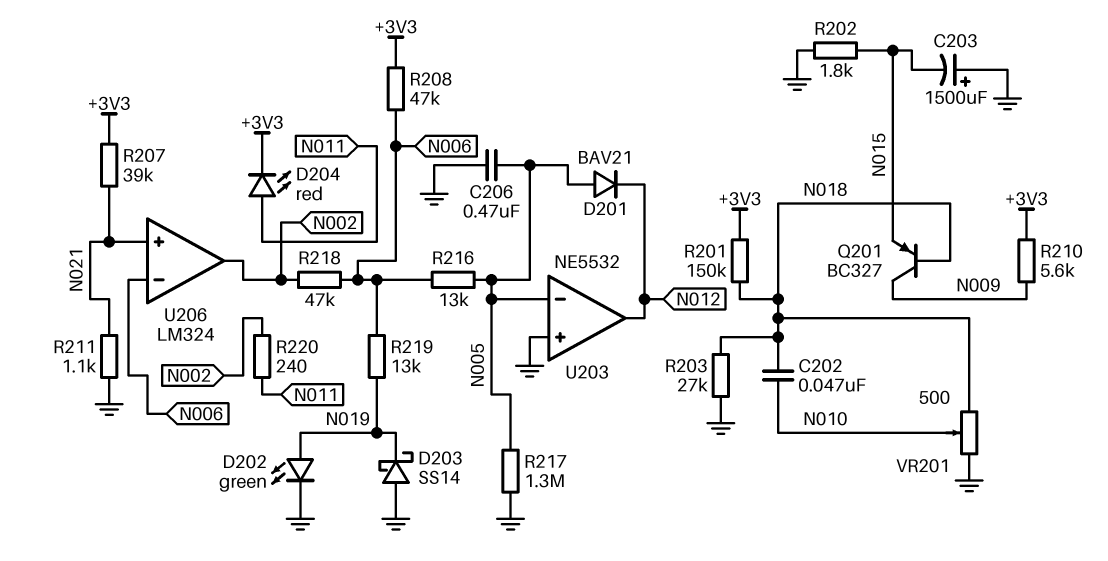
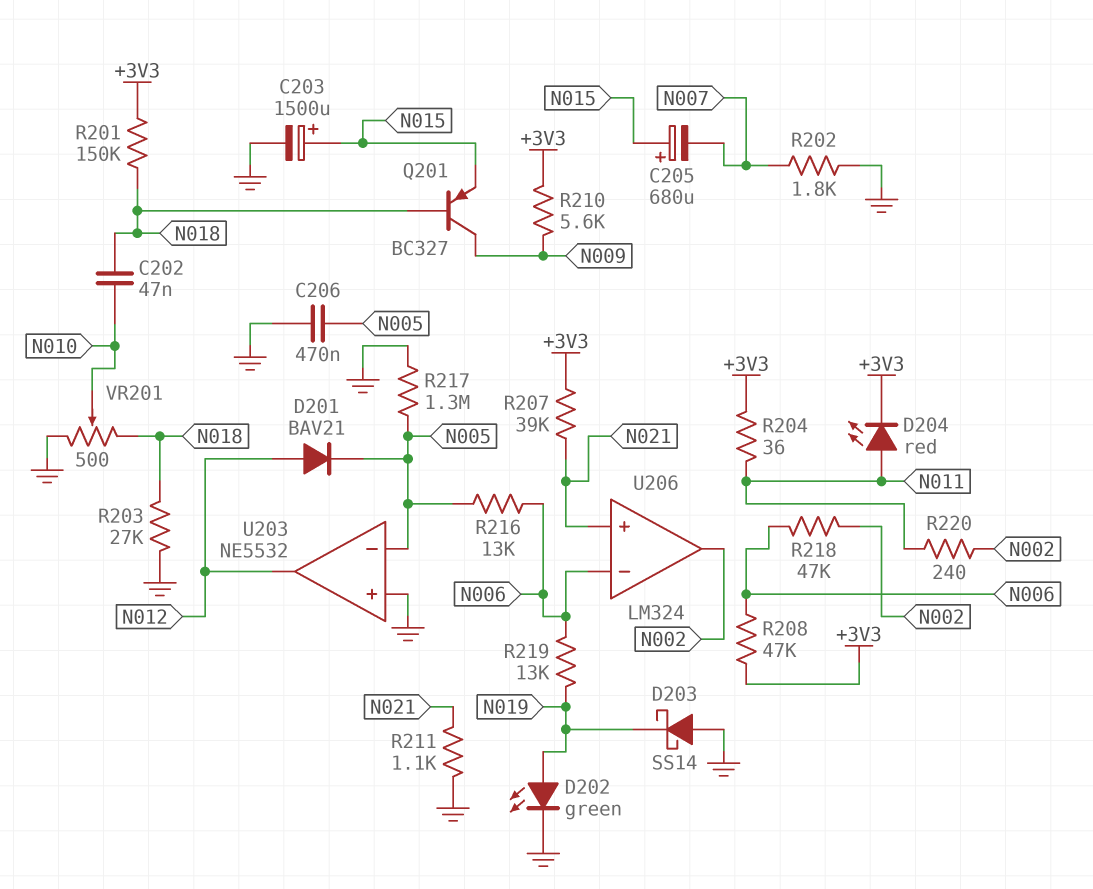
C203: 1500uF (plus GND, minus N015) -> 1500uF (plus N015, minus GND)
C205: none -> 680uF (plus N015, minus N007)
D201: diode BAV21 (A N005, K N012) -> diode BAV21 (A N012, K N005)
R202: 1.8k (GND, N015) -> 1.8k (GND, N007)
R204: none -> 36 (+3V3, N011)

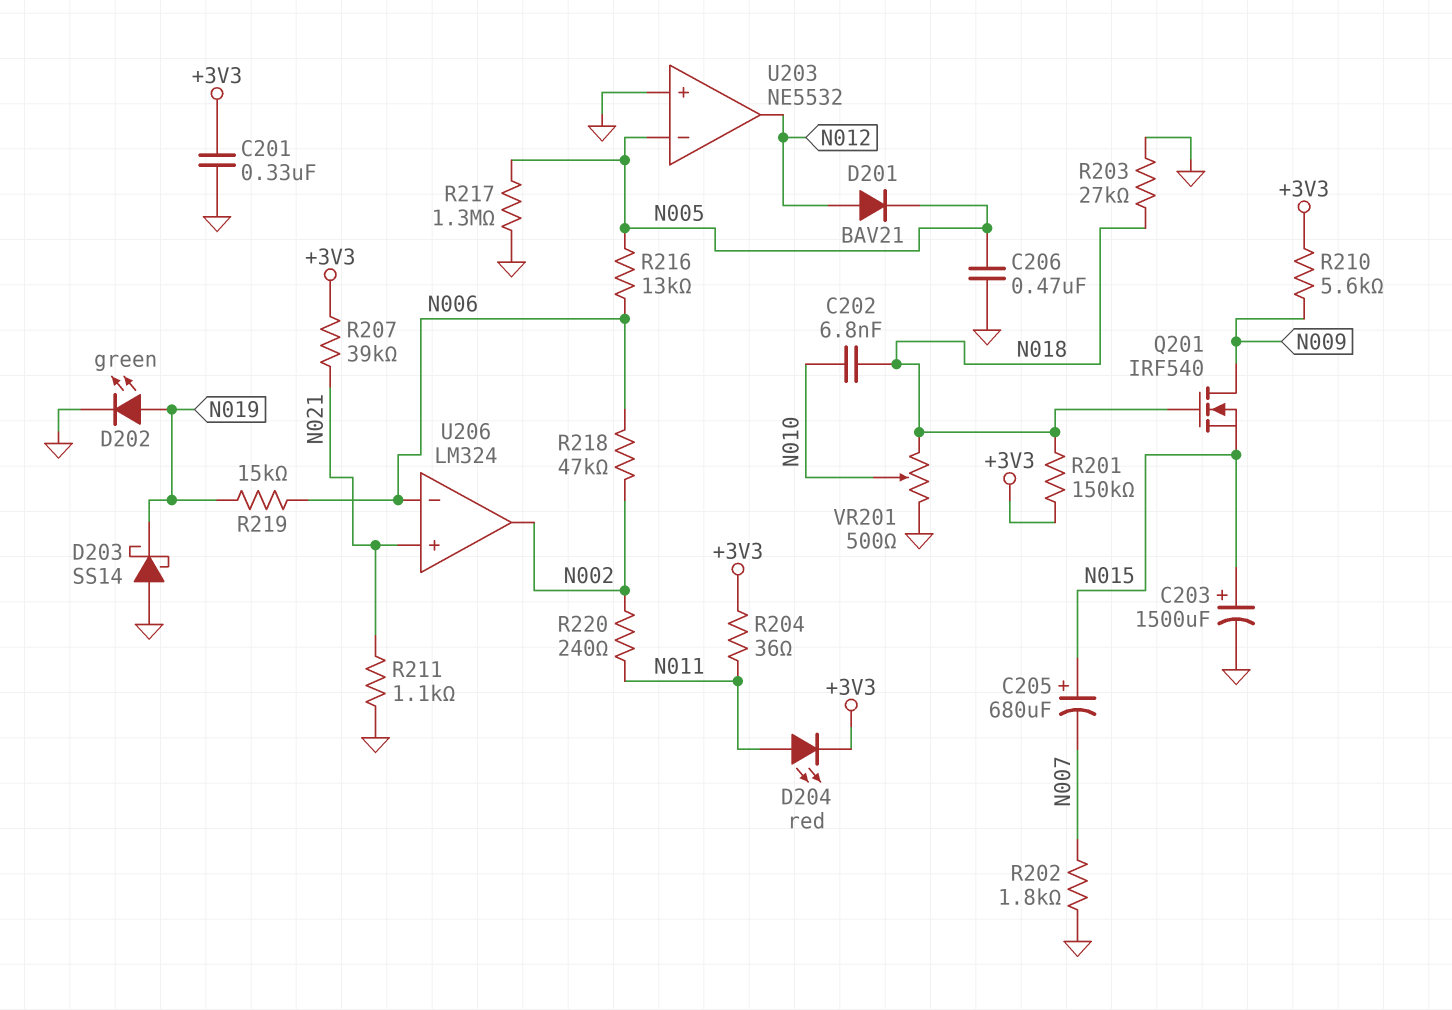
C201: none -> 330nF (+3V3, GND)
C202: 47nF (N010, N018) -> 6.8nF (N010, N018)
Q201: PNP BC327 (B N018, C N009, E N015) -> NMOS IRF540 (G N018, D N009, S N015)
R208: 47k (+3V3, N006) -> none
R219: 13k (N006, N019) -> 15k (N006, N019)

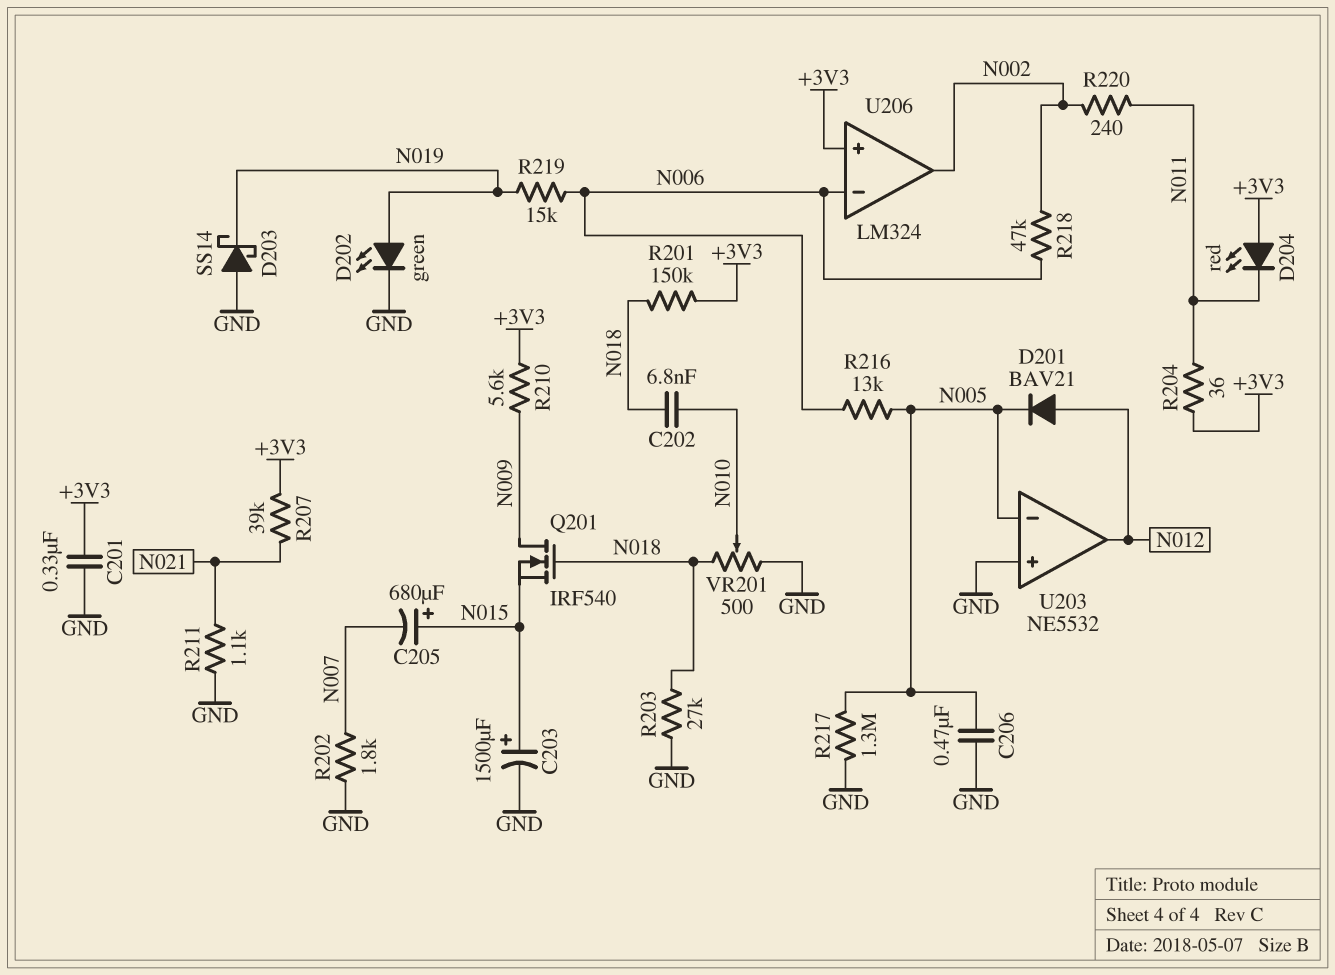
D204: LED red (A N011, K +3V3) -> LED red (A +3V3, K N011)
U206 pin in+: N021 -> +3V3

